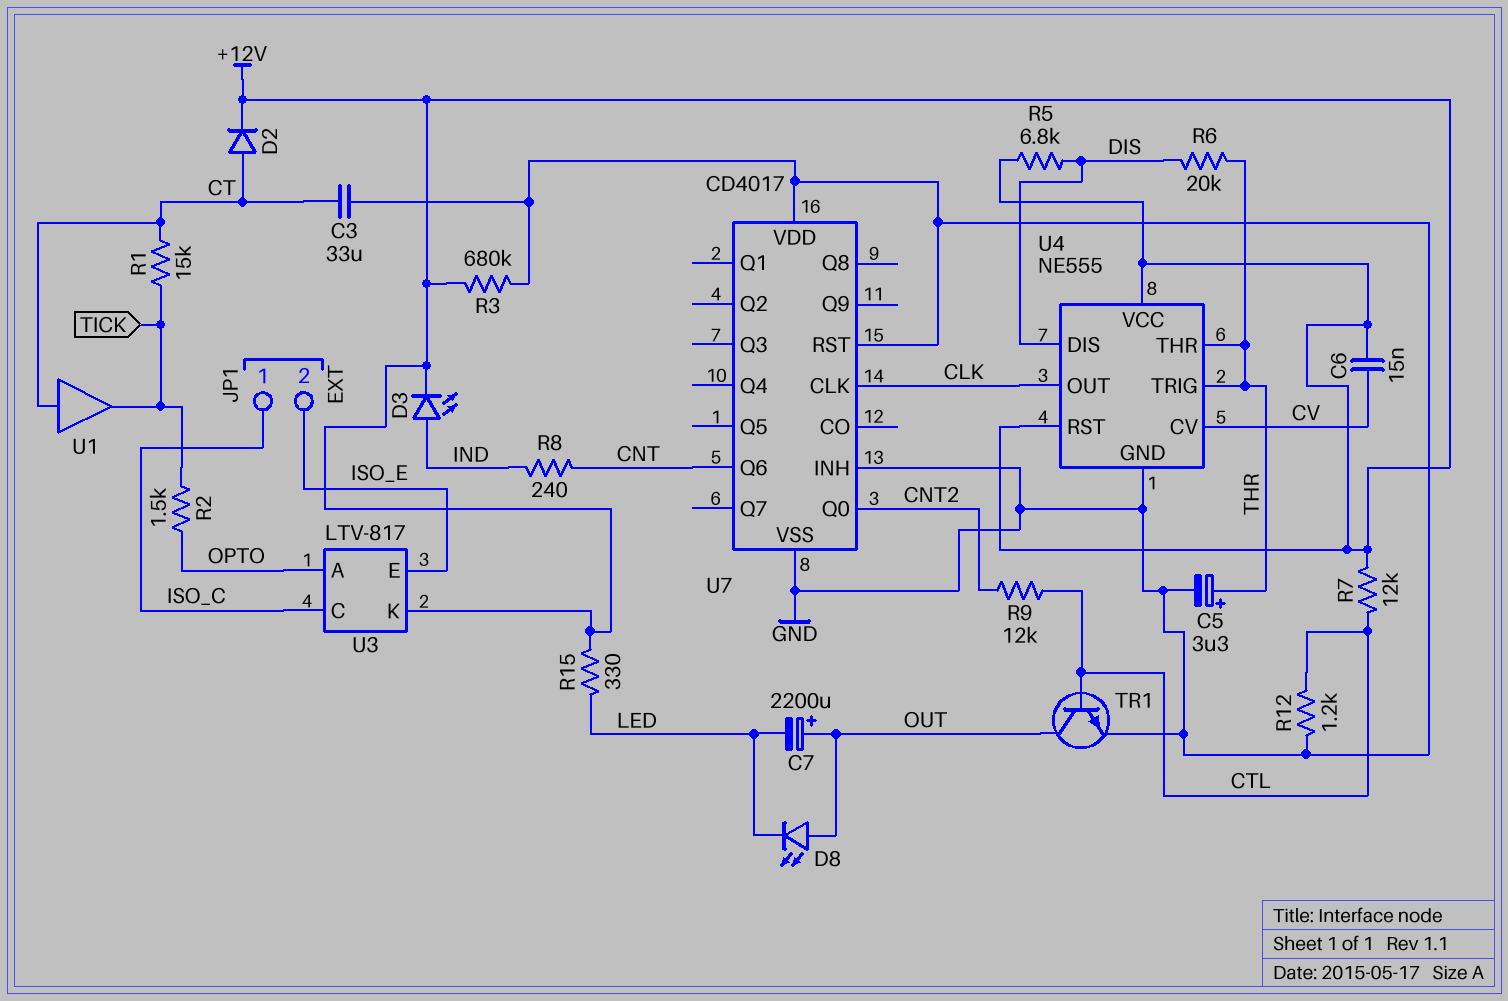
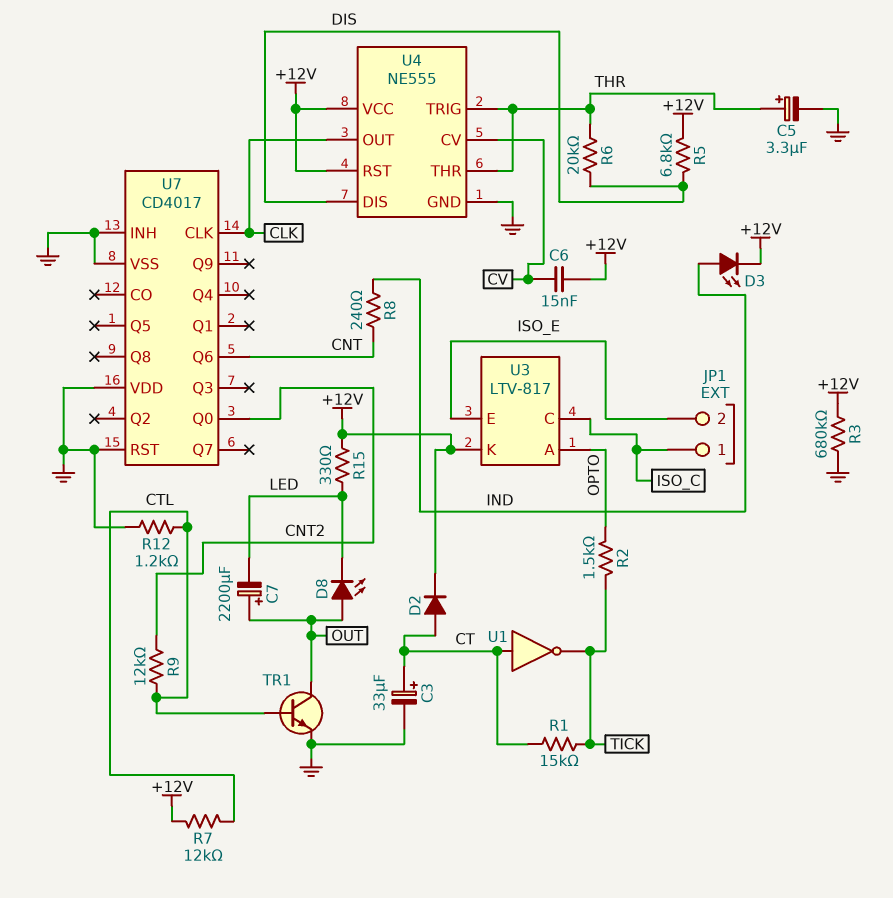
C3: 33uF (CT, GND) -> 33uF (plus CT, minus GND)
U1: buffer (in CT, out TICK) -> NOT (in CT, out TICK)

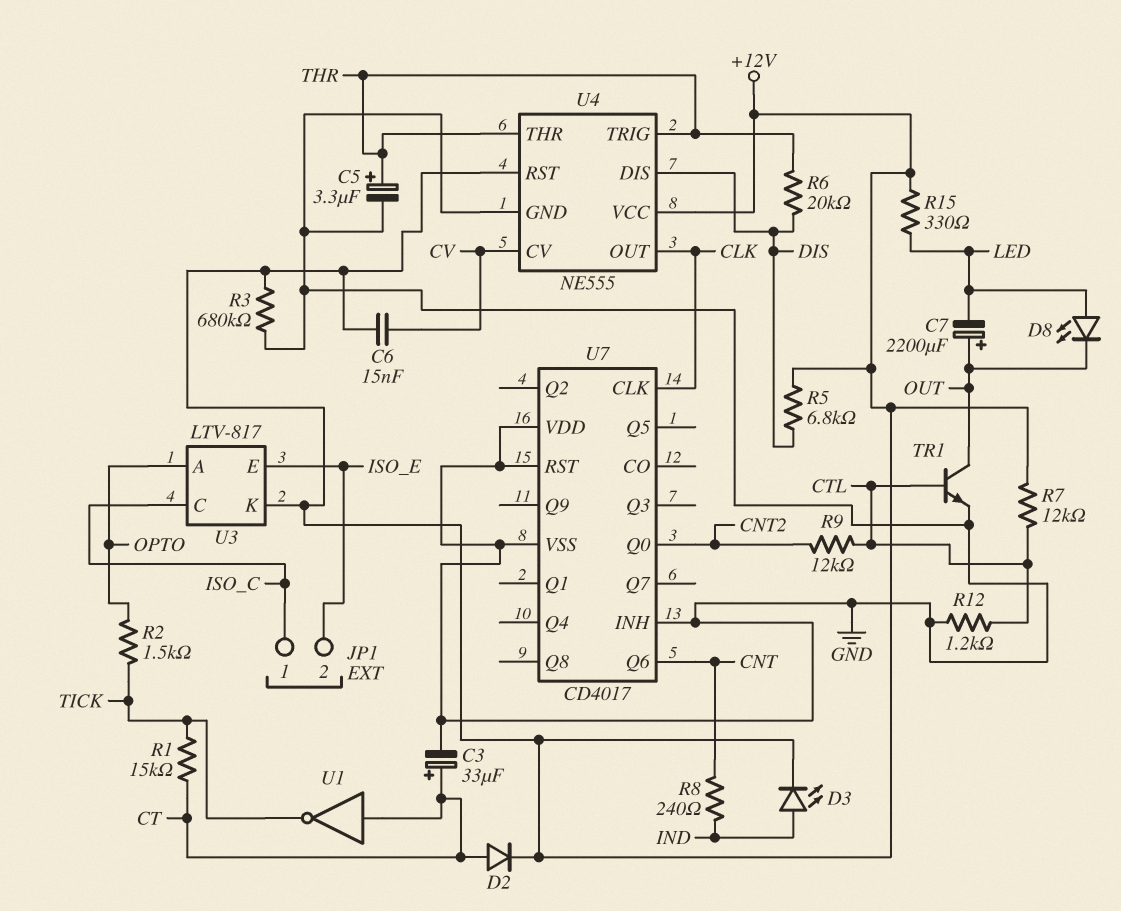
D8: LED (A OUT, K LED) -> LED (A LED, K OUT)

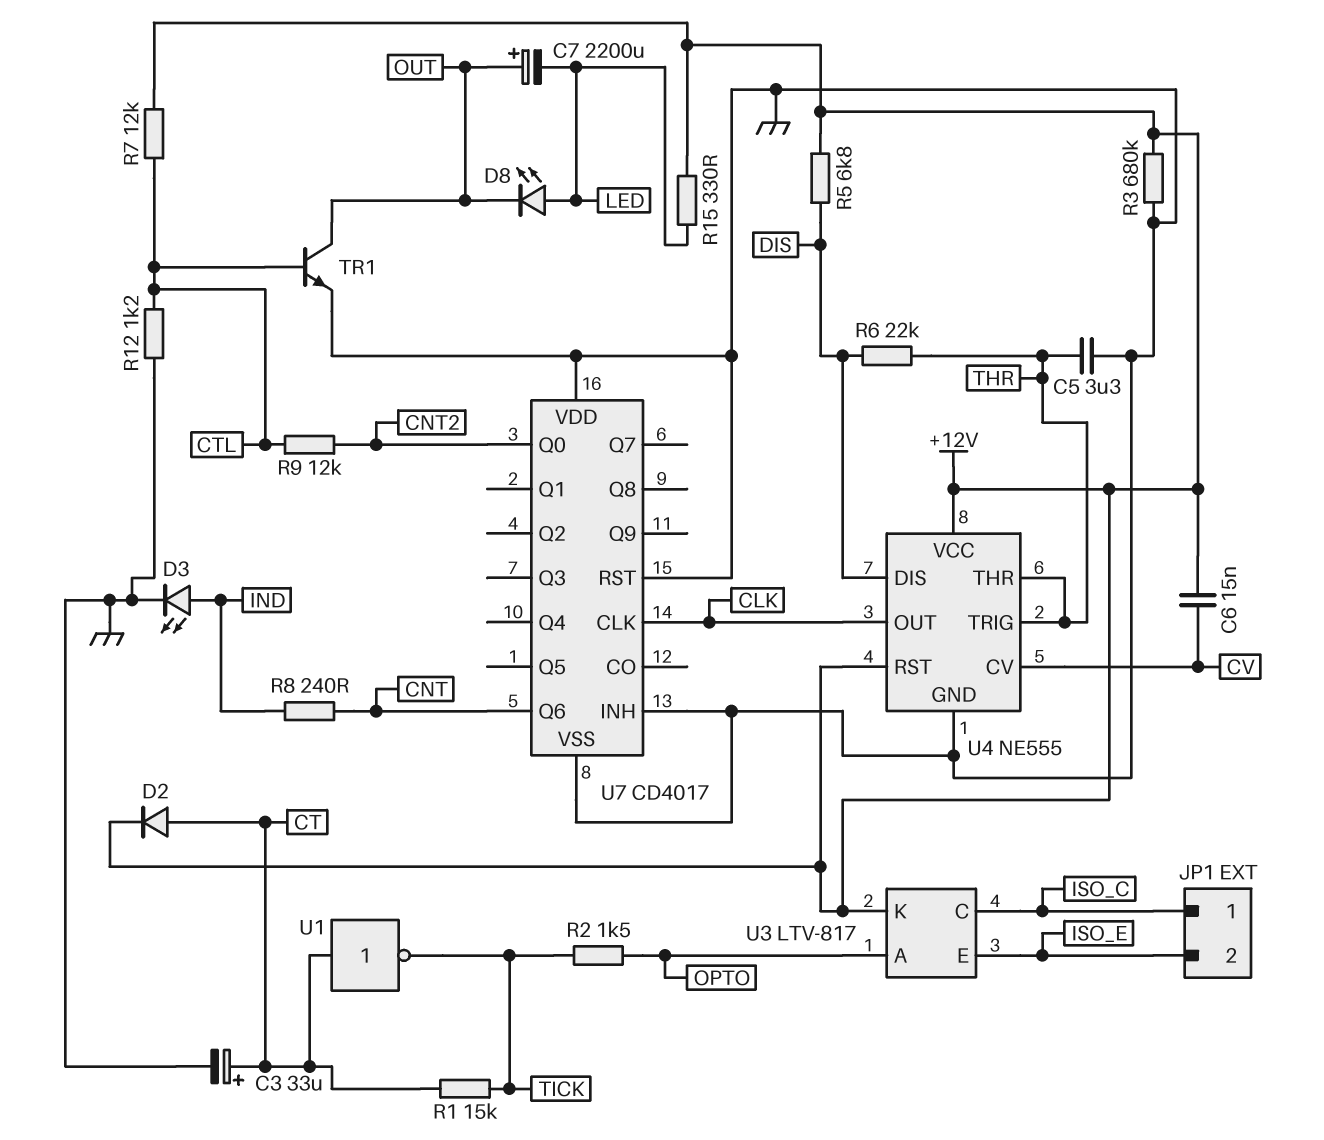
C5: 3.3uF (plus THR, minus GND) -> 3.3uF (GND, THR)
D3: LED (A IND, K +12V) -> LED (A IND, K GND)
R6: 20k (DIS, THR) -> 22k (DIS, THR)

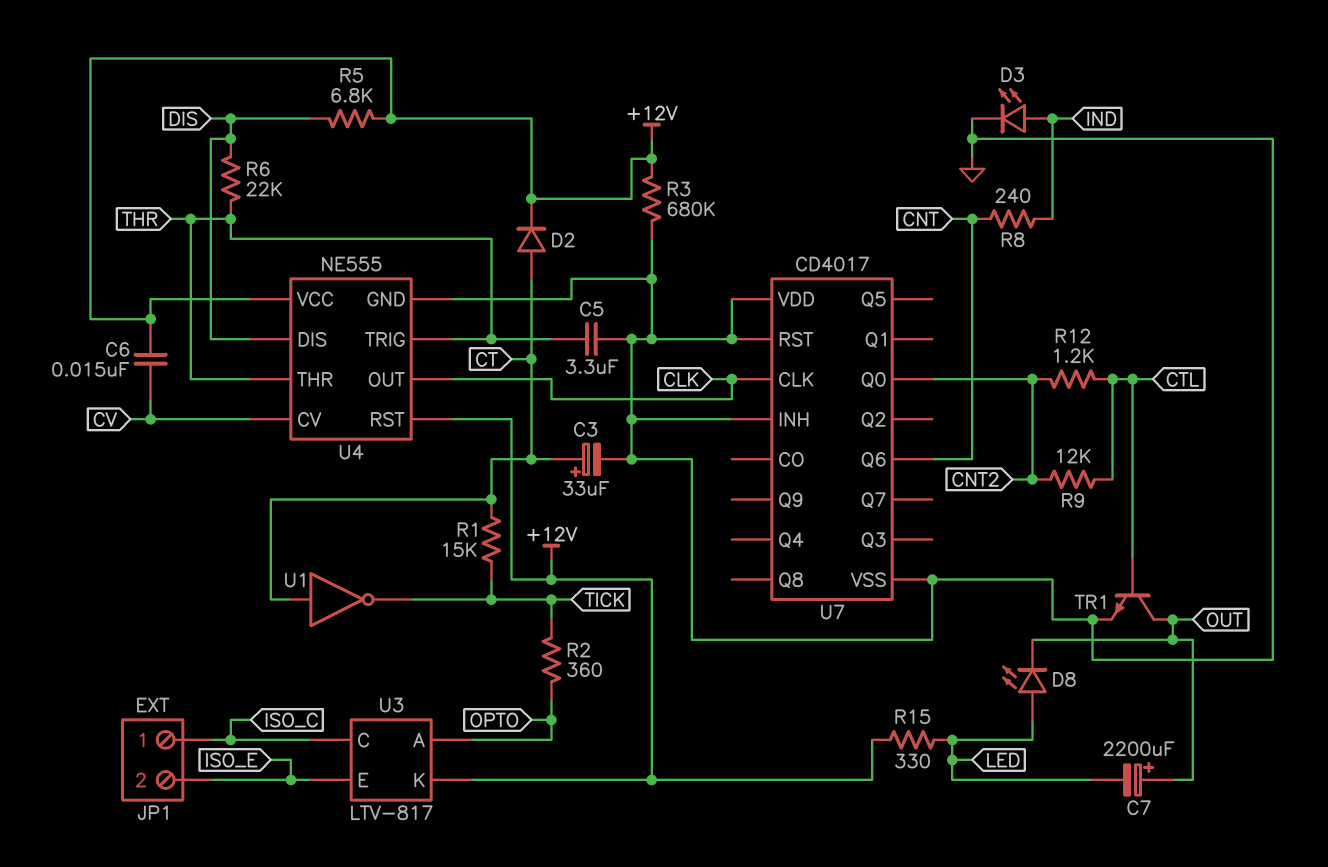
R2: 1.5k (OPTO, TICK) -> 360 (OPTO, TICK)
R7: 12k (+12V, CTL) -> none
R12: 1.2k (CTL, GND) -> 1.2k (CNT2, CTL)

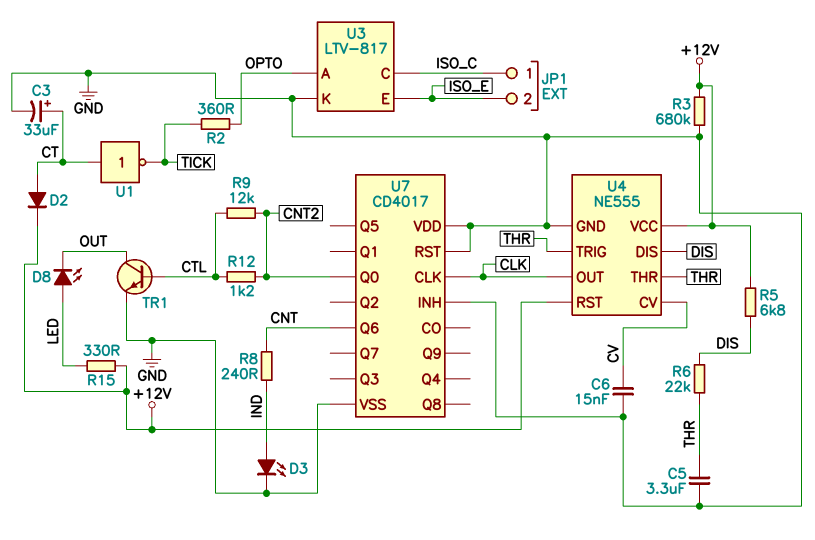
C6: 15nF (+12V, CV) -> 15nF (CV, GND)
C7: 2200uF (plus OUT, minus LED) -> none
R1: 15k (CT, TICK) -> none
U3 pin K: +12V -> GND

